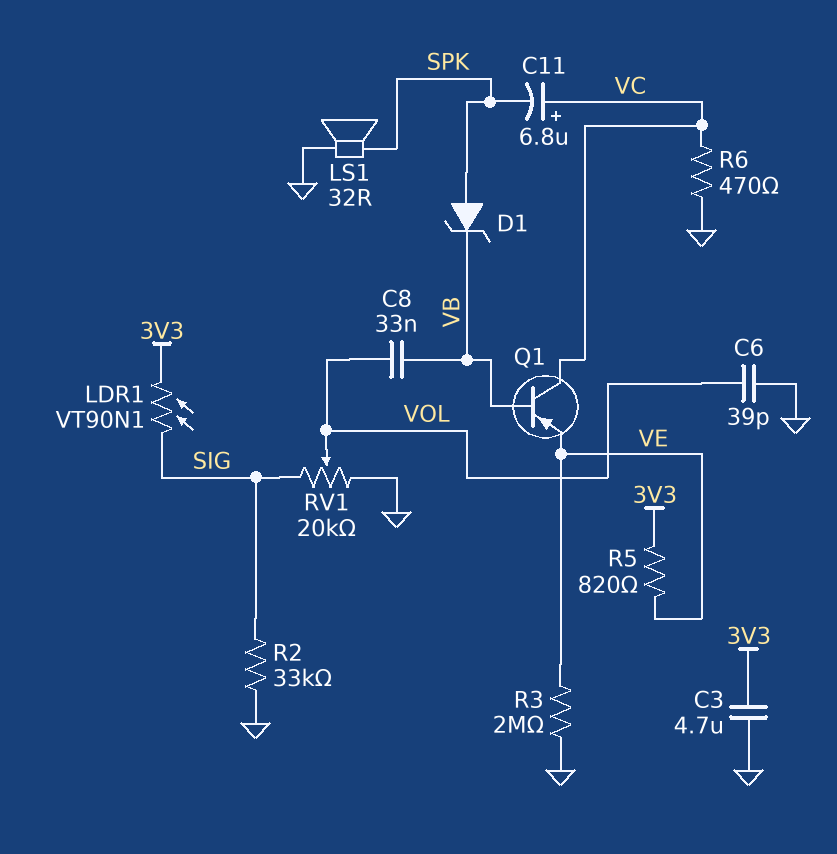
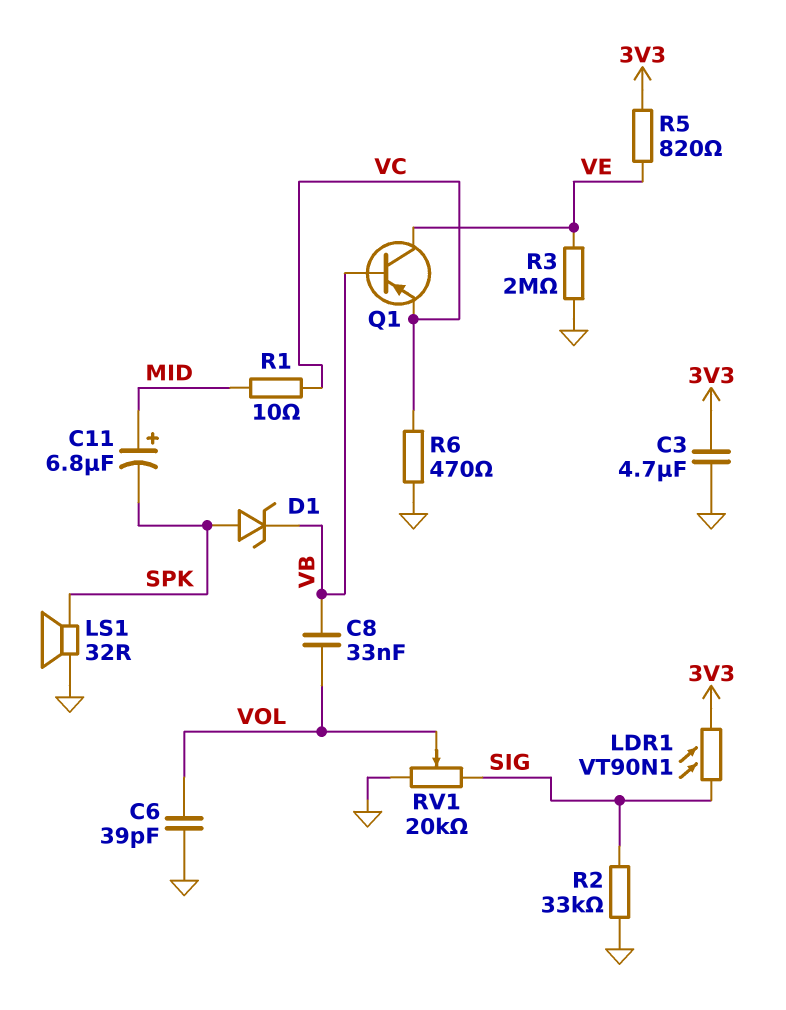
C11: 6.8uF (plus VC, minus SPK) -> 6.8uF (plus MID, minus SPK)
Q1: PNP (B VB, C VC, E VE) -> PNP (B VB, C VE, E VC)
R1: none -> 10 (MID, VC)

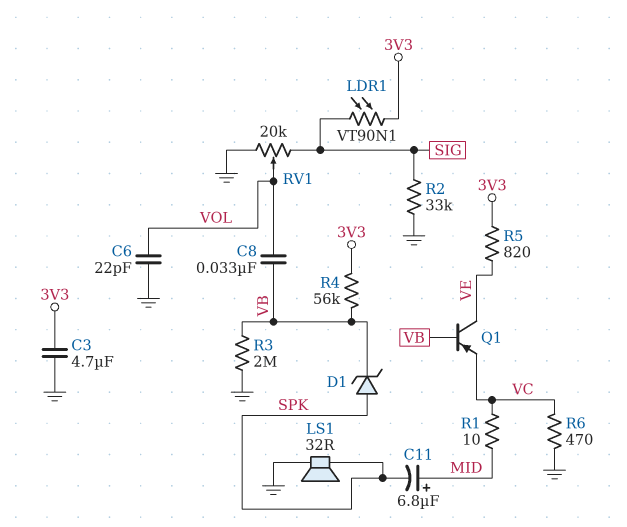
C6: 39pF (GND, VOL) -> 22pF (GND, VOL)
R3: 2M (GND, VE) -> 2M (GND, VB)
R4: none -> 56k (3V3, VB)

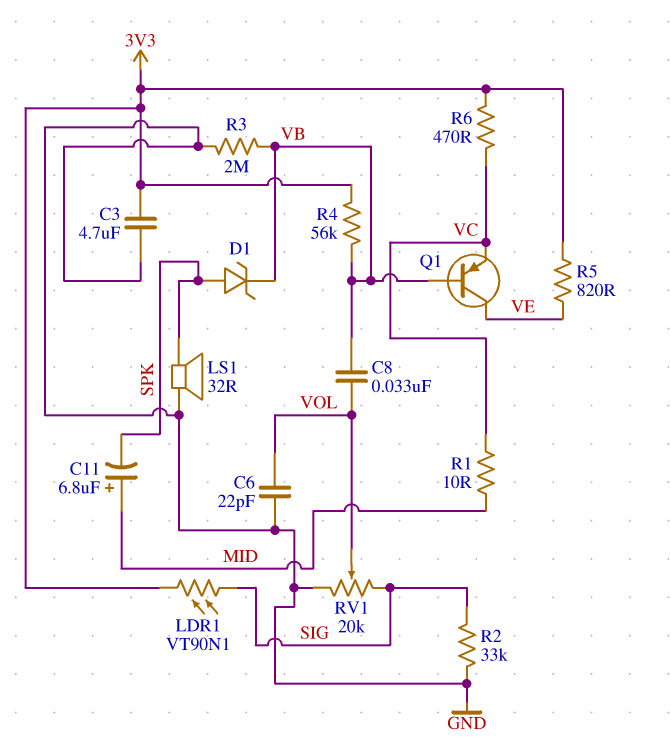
R6: 470 (GND, VC) -> 470 (3V3, VC)

